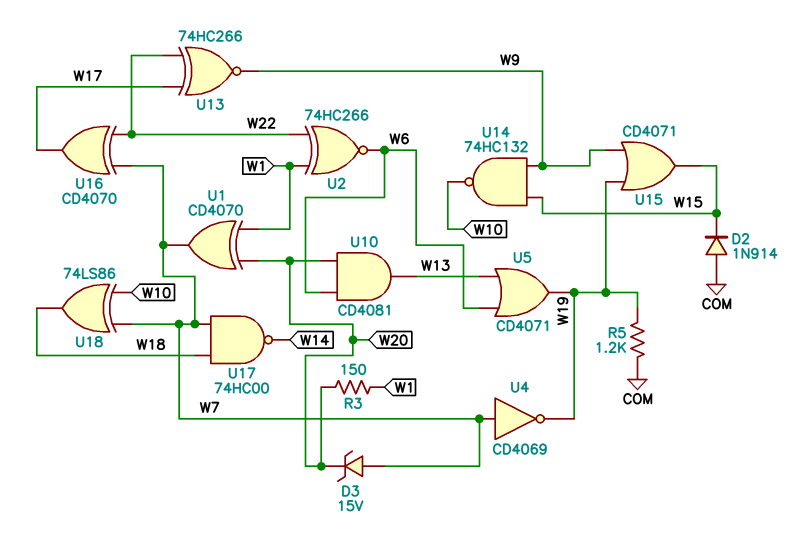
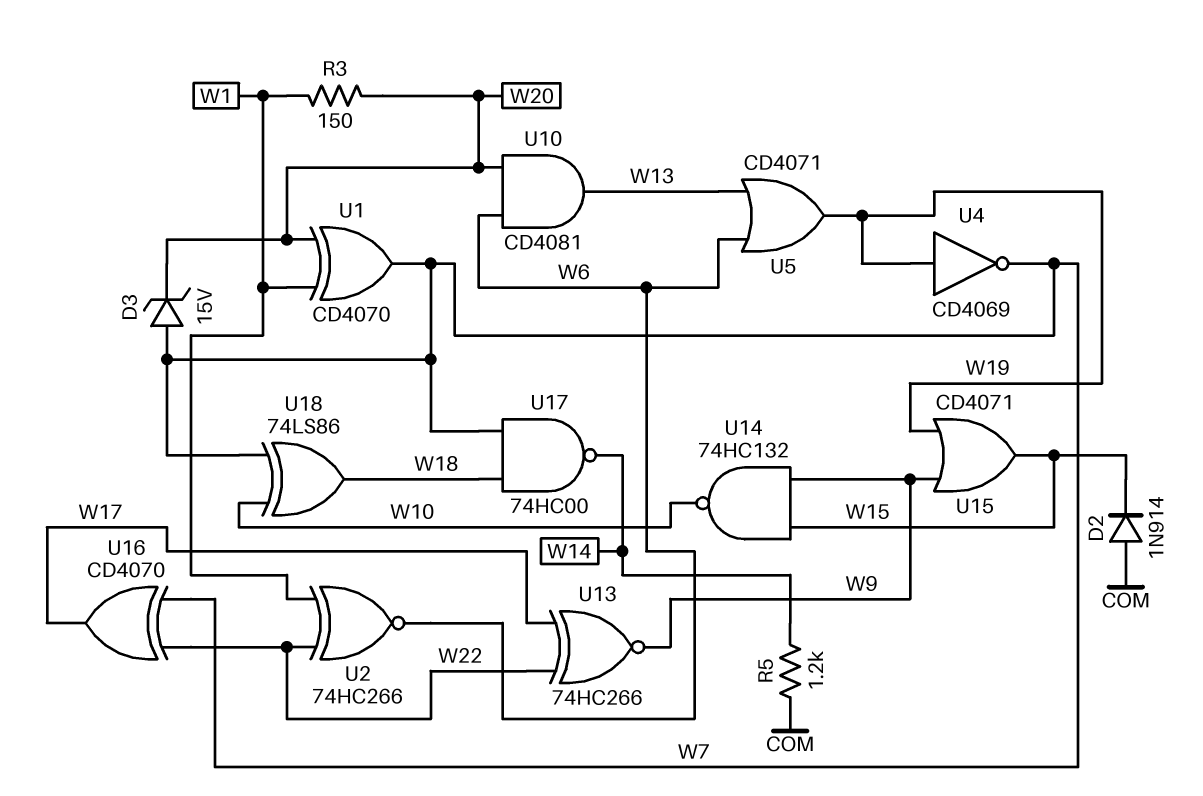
R5: 1.2k (COM, W19) -> 1.2k (COM, W14)
U4: NOT CD4069 (in W7, out W19) -> NOT CD4069 (in W19, out W7)

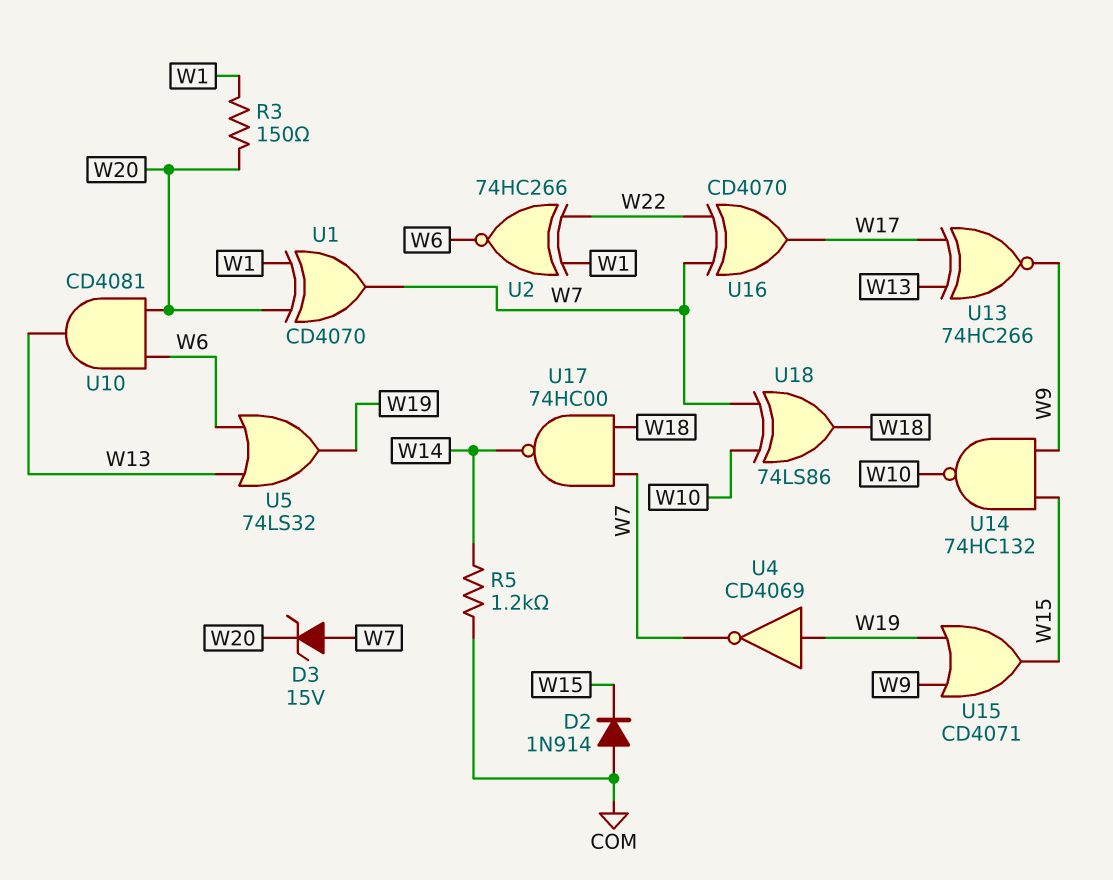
U5: OR CD4071 (in W6, in W13, out W19) -> OR 74LS32 (in W6, in W13, out W19)
U13: XNOR 74HC266 (in W17, in W22, out W9) -> XNOR 74HC266 (in W13, in W17, out W9)

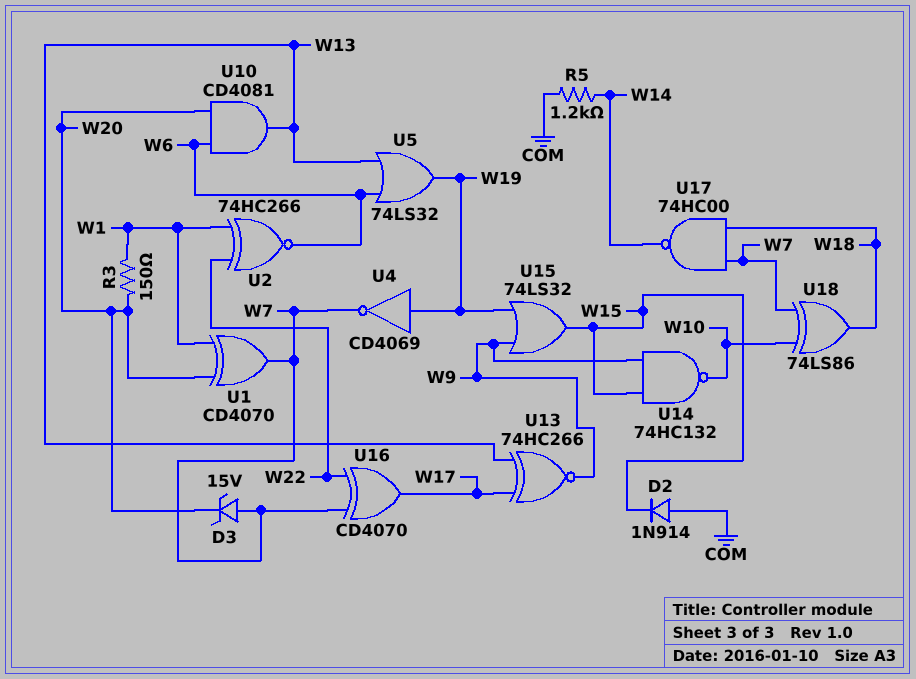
U15: OR CD4071 (in W9, in W19, out W15) -> OR 74LS32 (in W9, in W19, out W15)

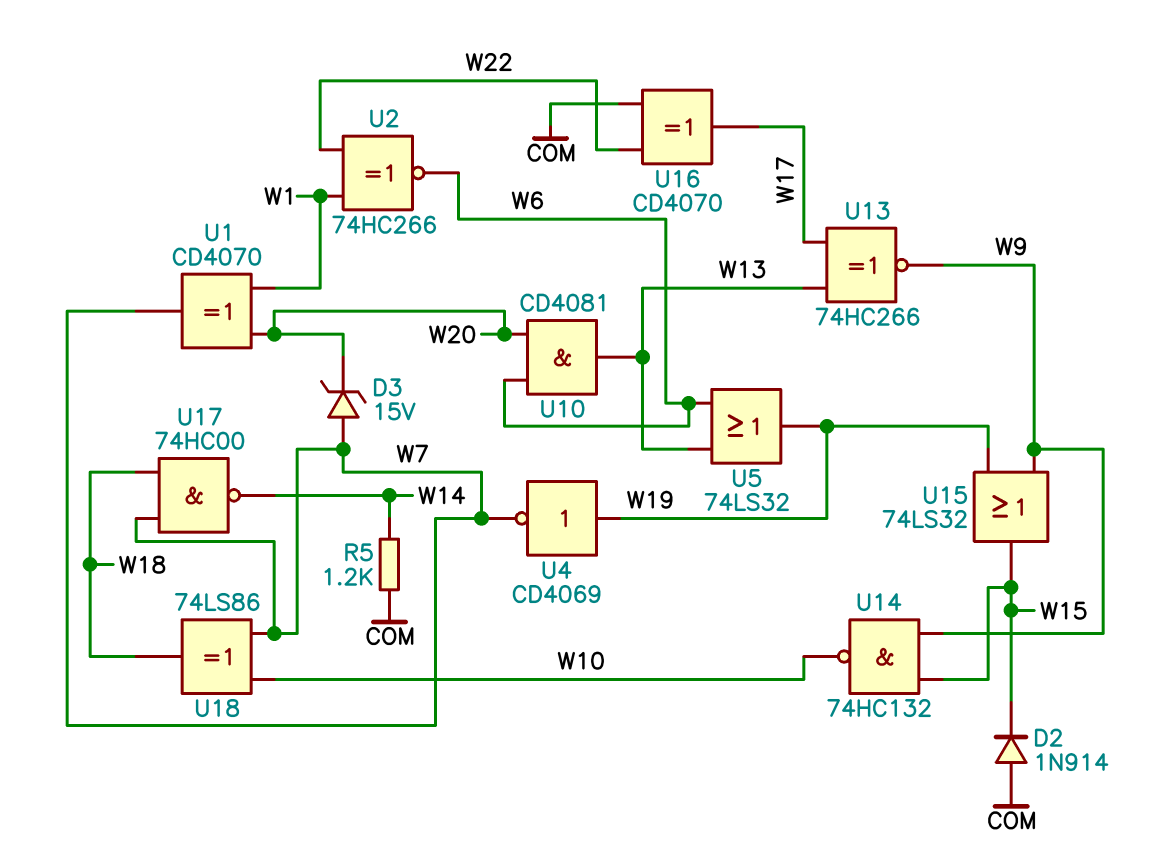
R3: 150 (W1, W20) -> none
U16: XOR CD4070 (in W7, in W22, out W17) -> XOR CD4070 (in COM, in W22, out W17)

